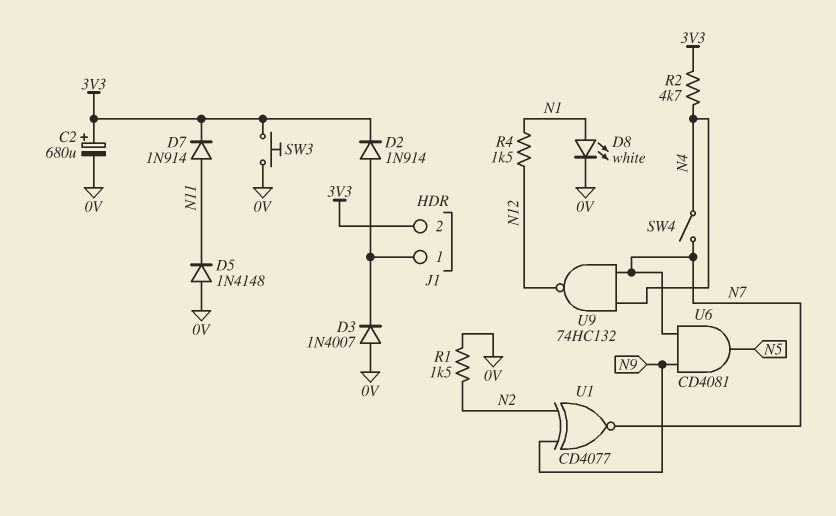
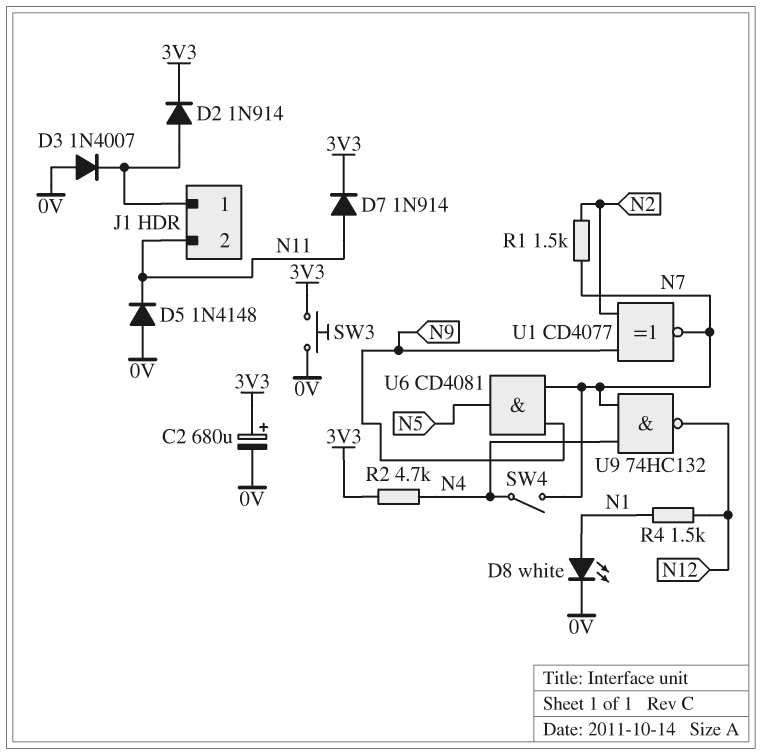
J1 pin 2: 3V3 -> N11
R1: 1.5k (0V, N2) -> 1.5k (N2, N7)

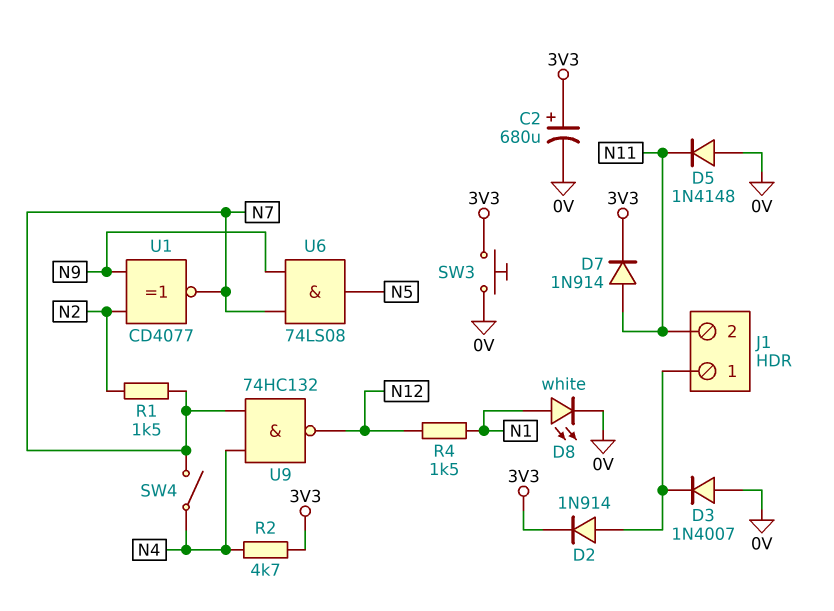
U6: AND CD4081 (in N7, in N9, out N5) -> AND 74LS08 (in N7, in N9, out N5)

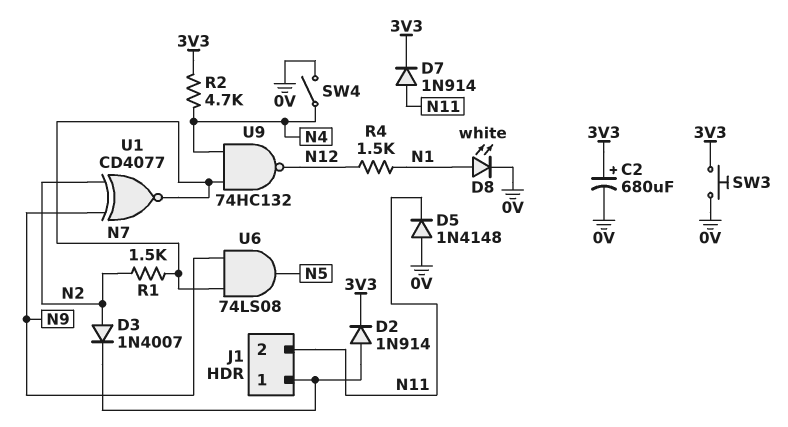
D3: diode 1N4007 (A 0V, K J1/1) -> diode 1N4007 (A N2, K J1/1)
SW4: switch (N4, N7) -> switch (0V, N4)

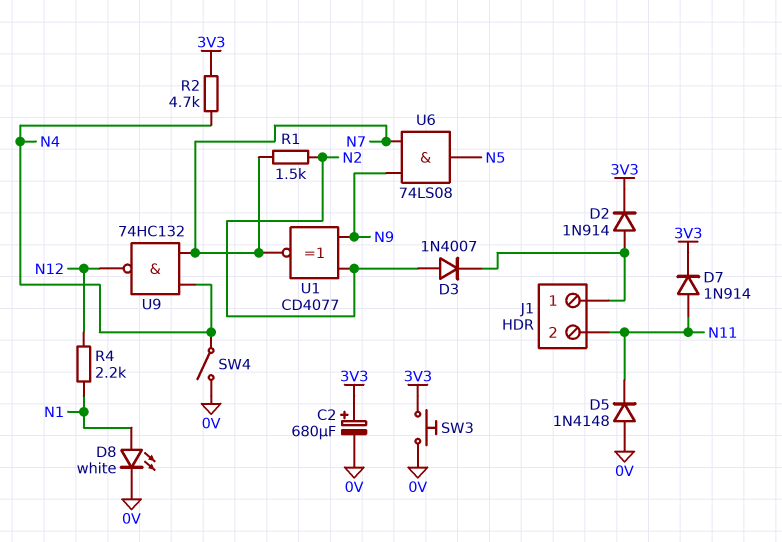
R4: 1.5k (N1, N12) -> 2.2k (N1, N12)

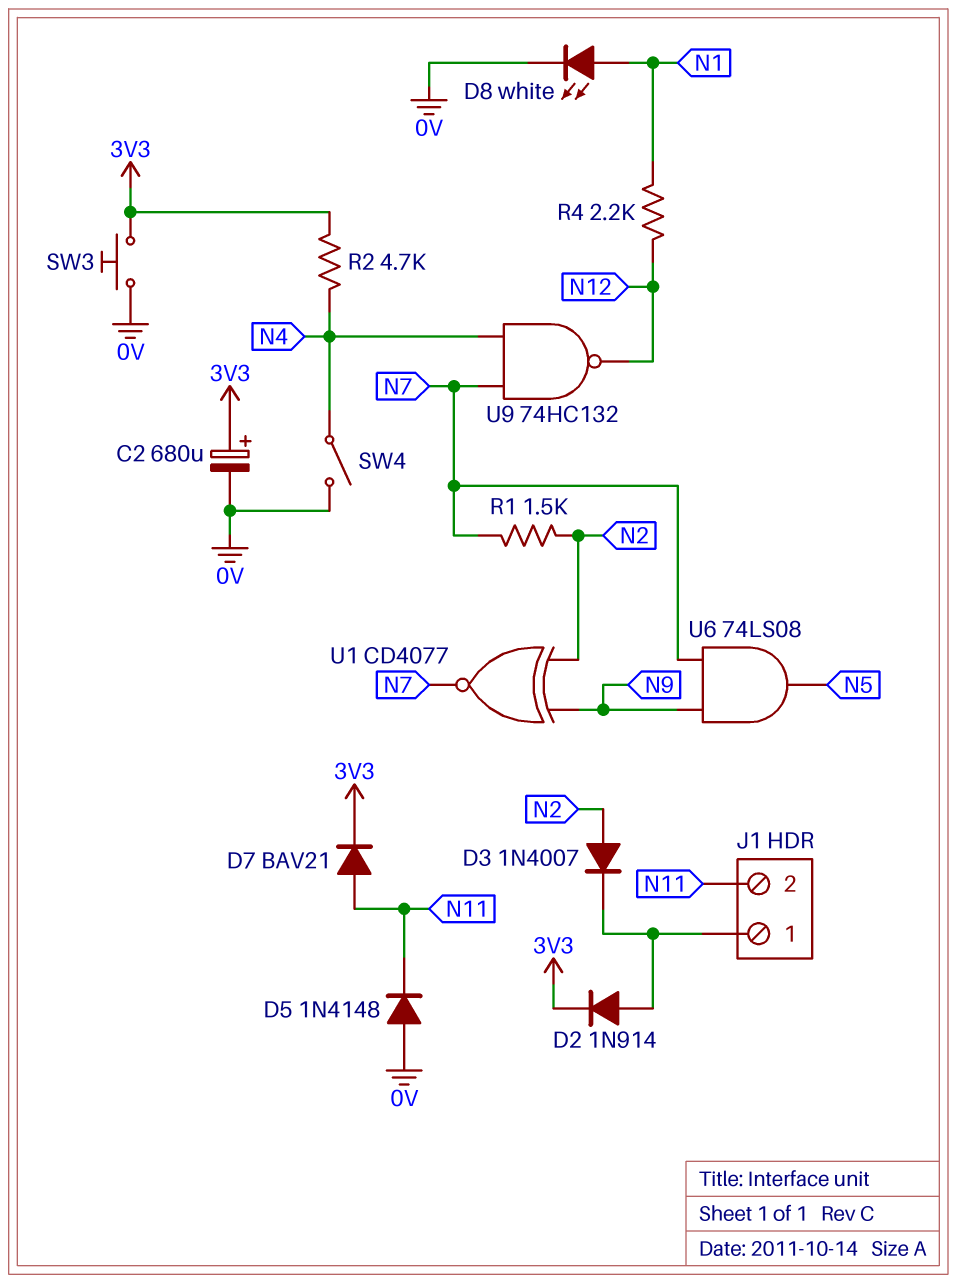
D7: diode 1N914 (A N11, K 3V3) -> diode BAV21 (A N11, K 3V3)

